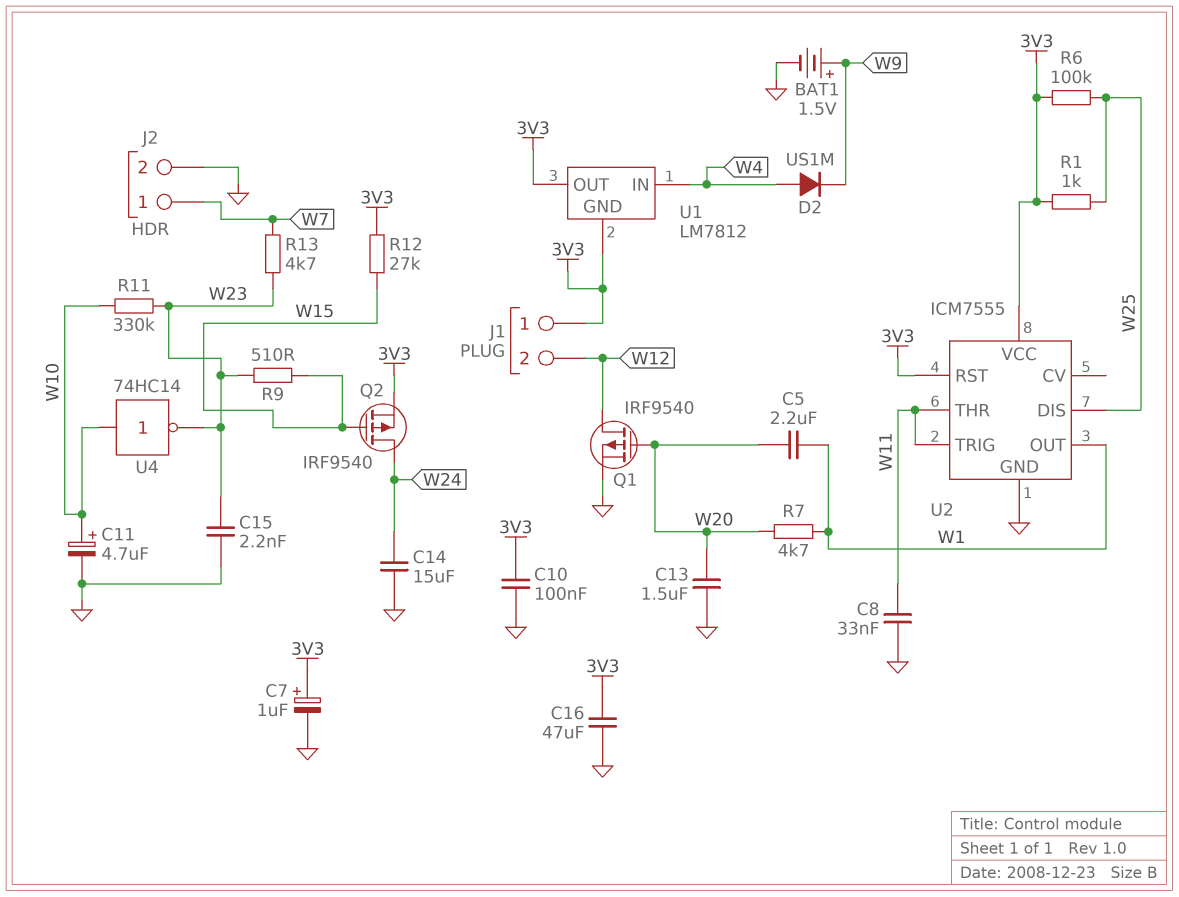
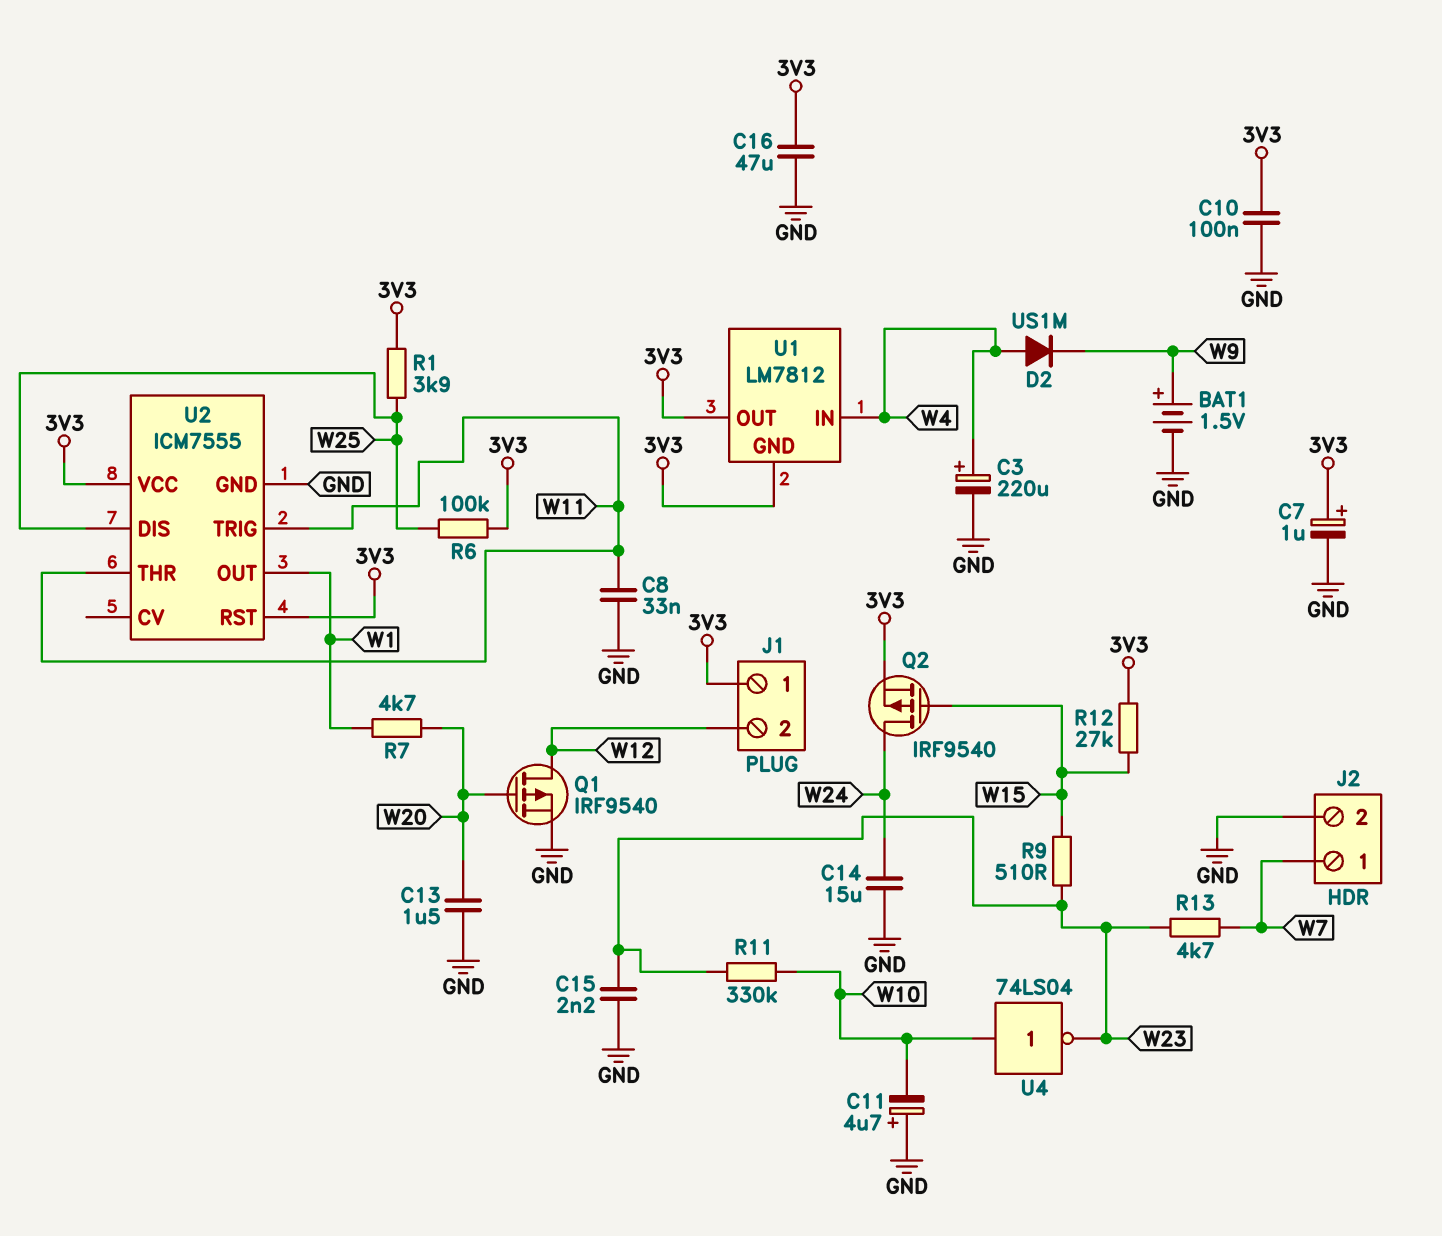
C3: none -> 220uF (plus W4, minus GND)
C5: 2.2uF (W1, W20) -> none
C11: 4.7uF (plus W10, minus GND) -> 4.7uF (plus GND, minus W10)
R1: 1k (3V3, W25) -> 3.9k (3V3, W25)
U4: NOT 74HC14 (in W10, out W23) -> NOT 74LS04 (in W10, out W23)

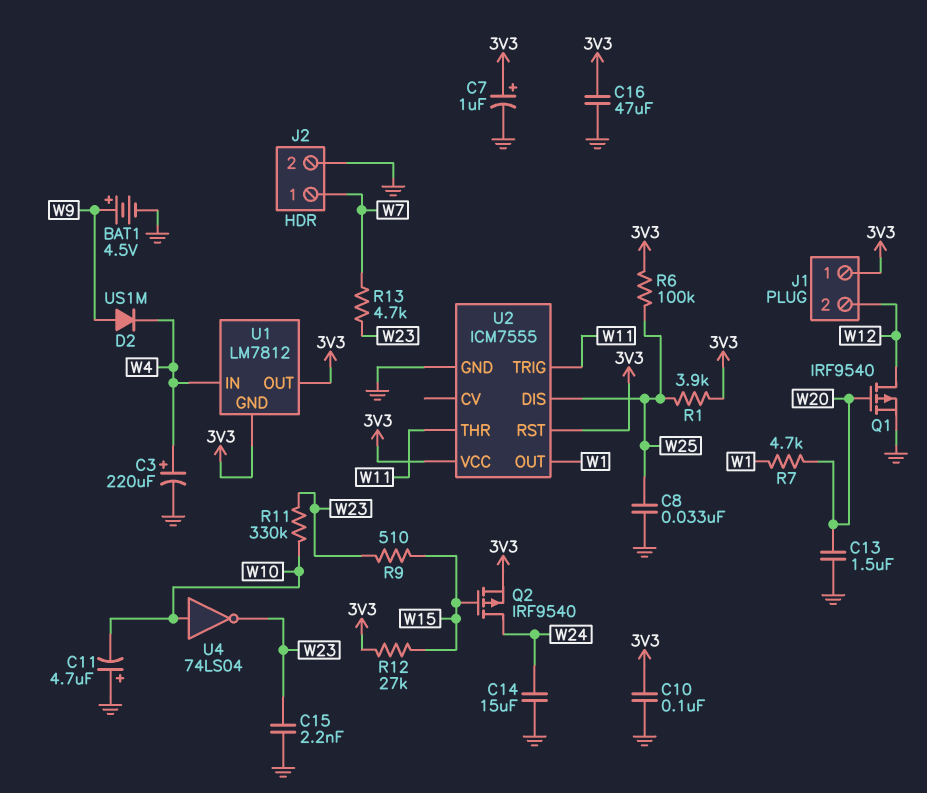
BAT1: 1.5V (plus W9, minus GND) -> 4.5V (plus W9, minus GND)
C8: 33nF (GND, W11) -> 33nF (GND, W25)
D2: diode US1M (A W4, K W9) -> diode US1M (A W9, K W4)

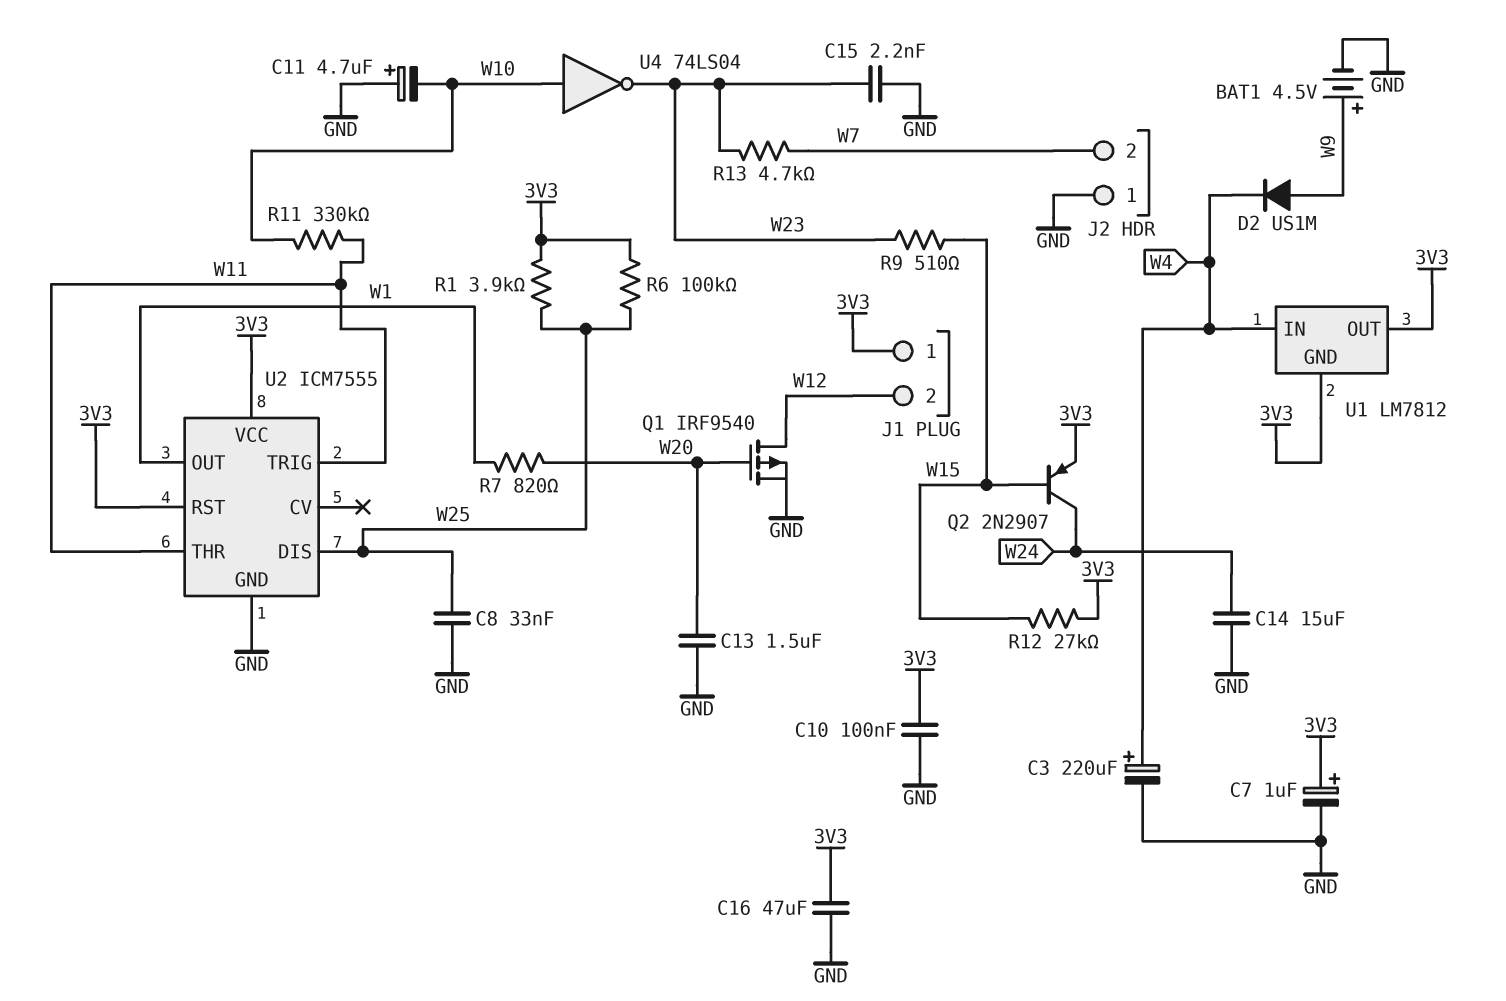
J2 pin 1: W7 -> GND
J2 pin 2: GND -> W7
Q2: PMOS IRF9540 (G W15, D W24, S 3V3) -> PNP 2N2907 (B W15, C W24, E 3V3)
R7: 4.7k (W1, W20) -> 820 (W1, W20)
R11: 330k (W10, W23) -> 330k (W10, W11)

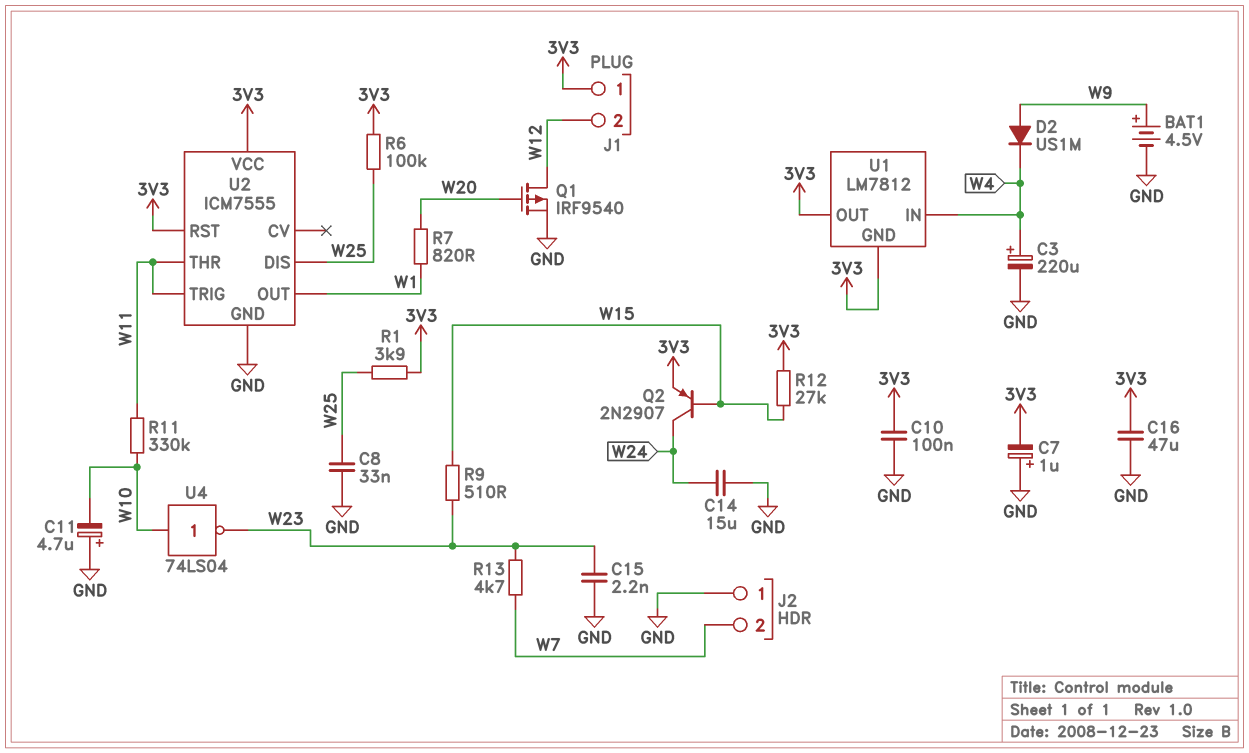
C7: 1uF (plus 3V3, minus GND) -> 1uF (plus GND, minus 3V3)
C13: 1.5uF (GND, W20) -> none

